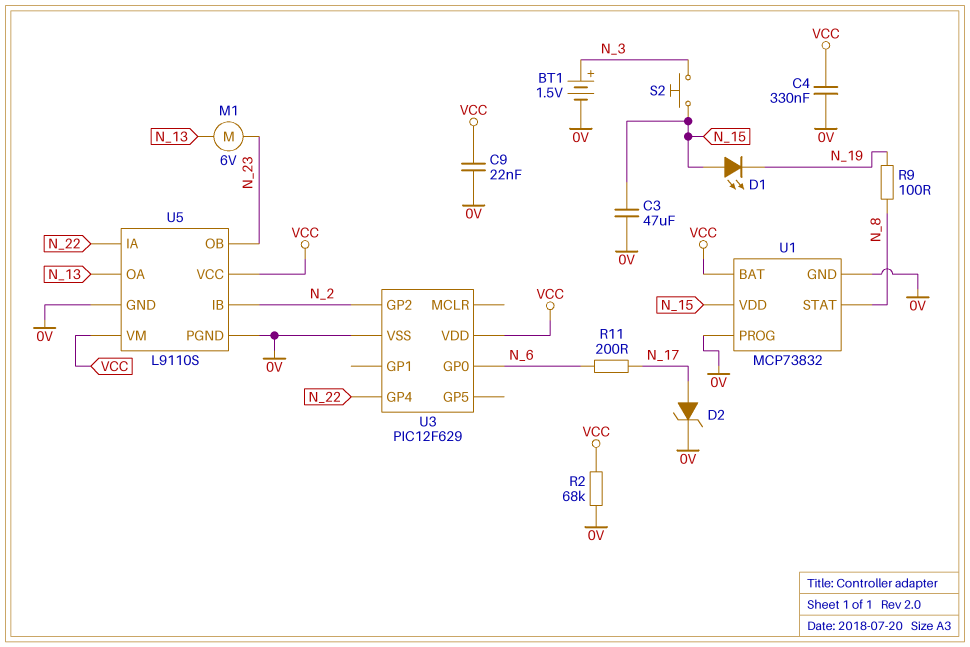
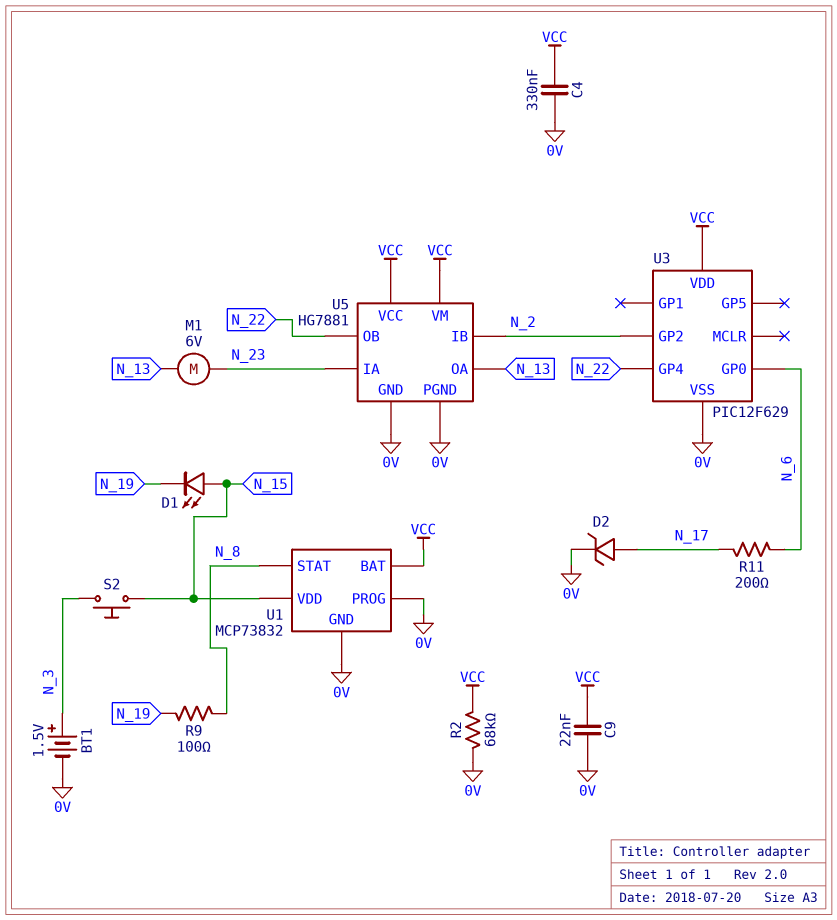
C3: 47uF (0V, N_15) -> none
U5: L9110S -> HG7881
U5 pin IA: N_22 -> N_23
U5 pin OB: N_23 -> N_22

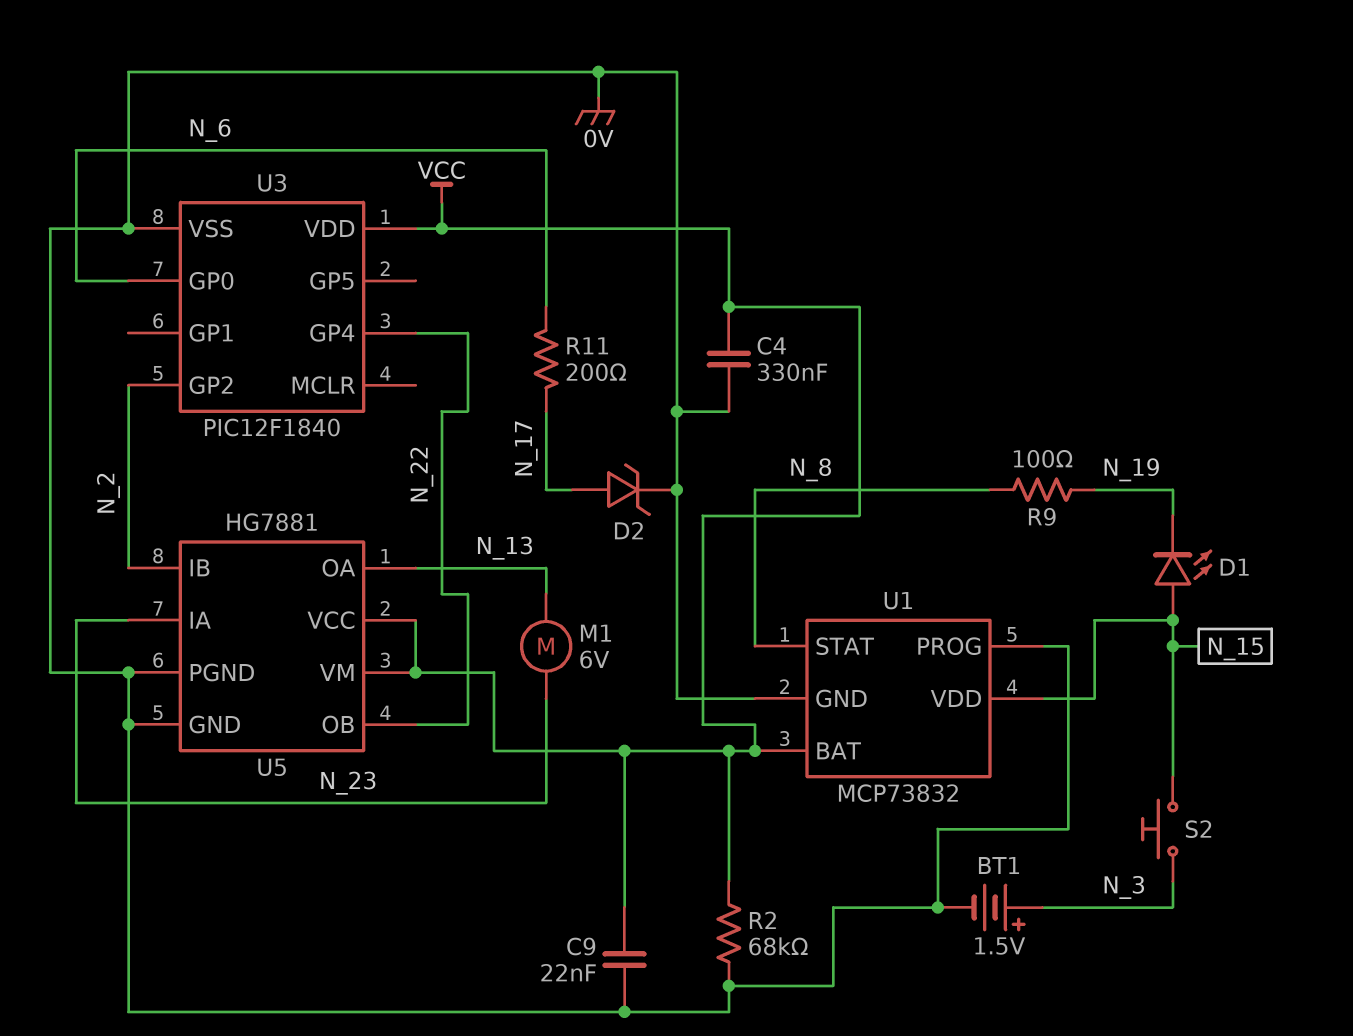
U3: PIC12F629 -> PIC12F1840

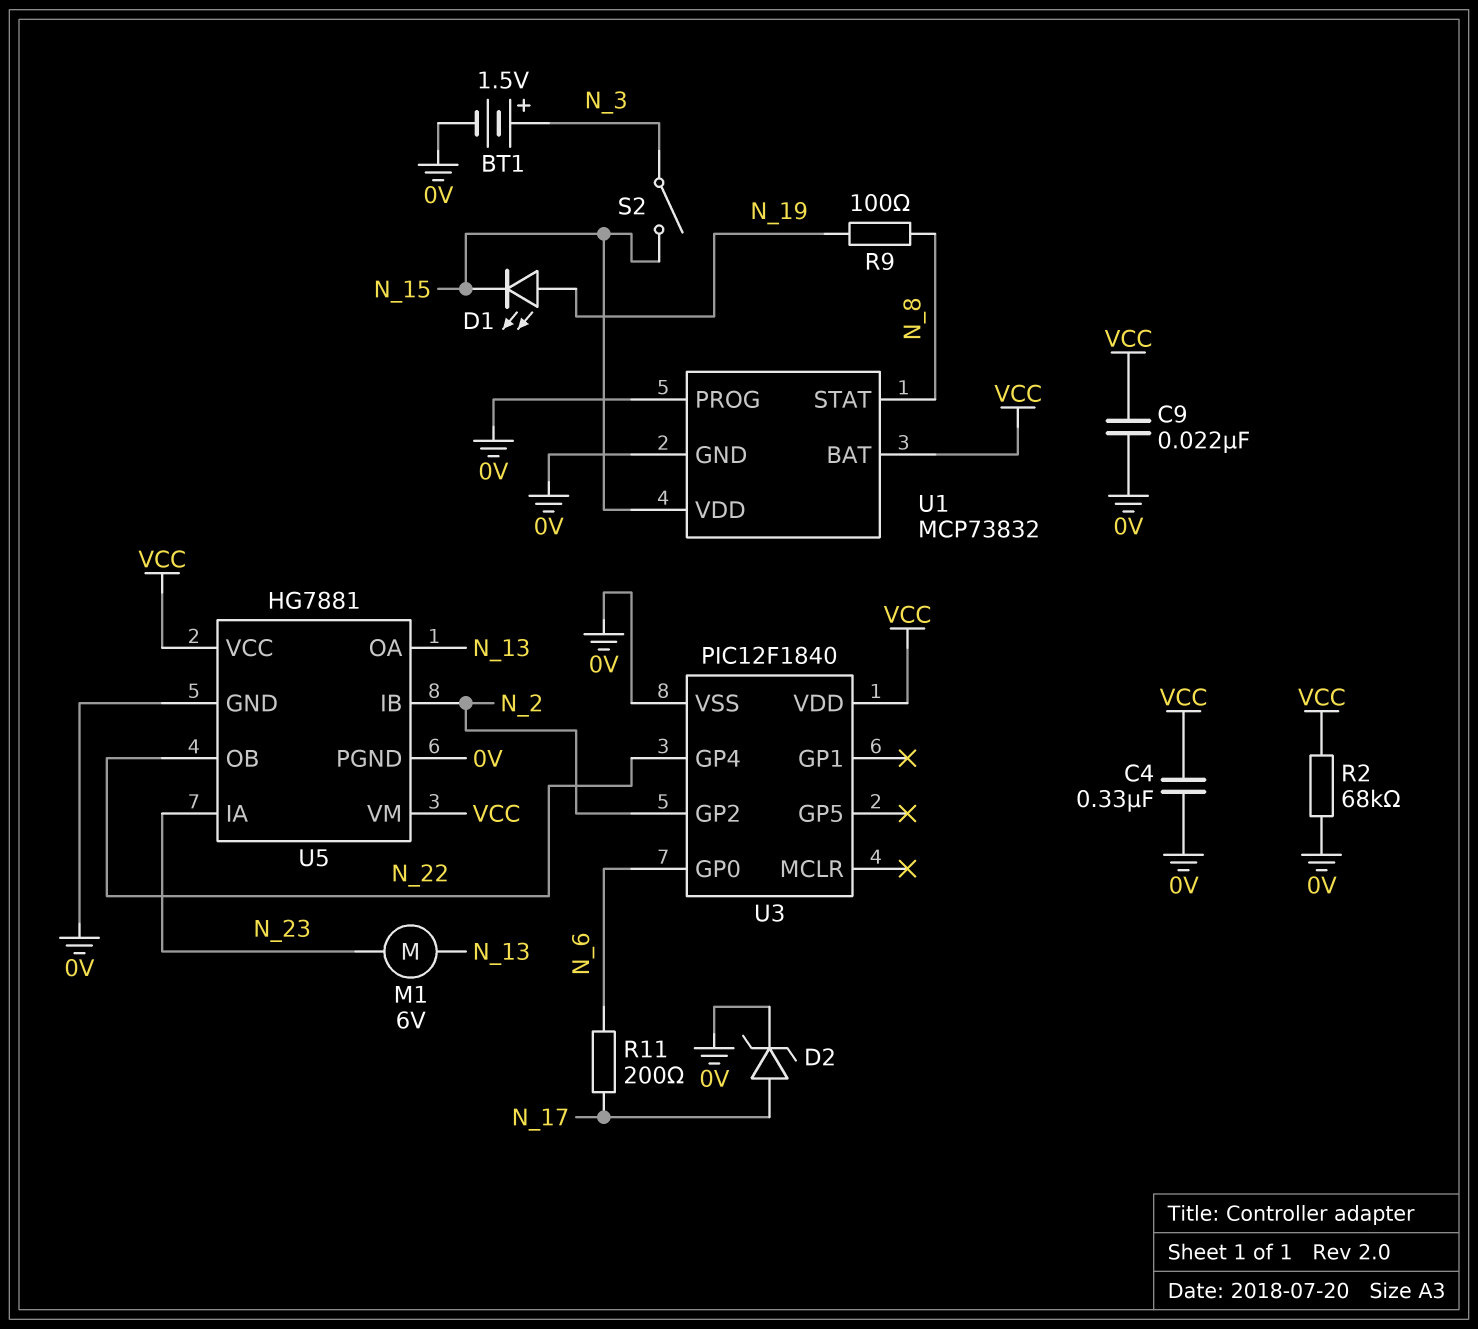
D1: LED (A N_15, K N_19) -> LED (A N_19, K N_15)
S2: button (N_3, N_15) -> switch (N_3, N_15)

